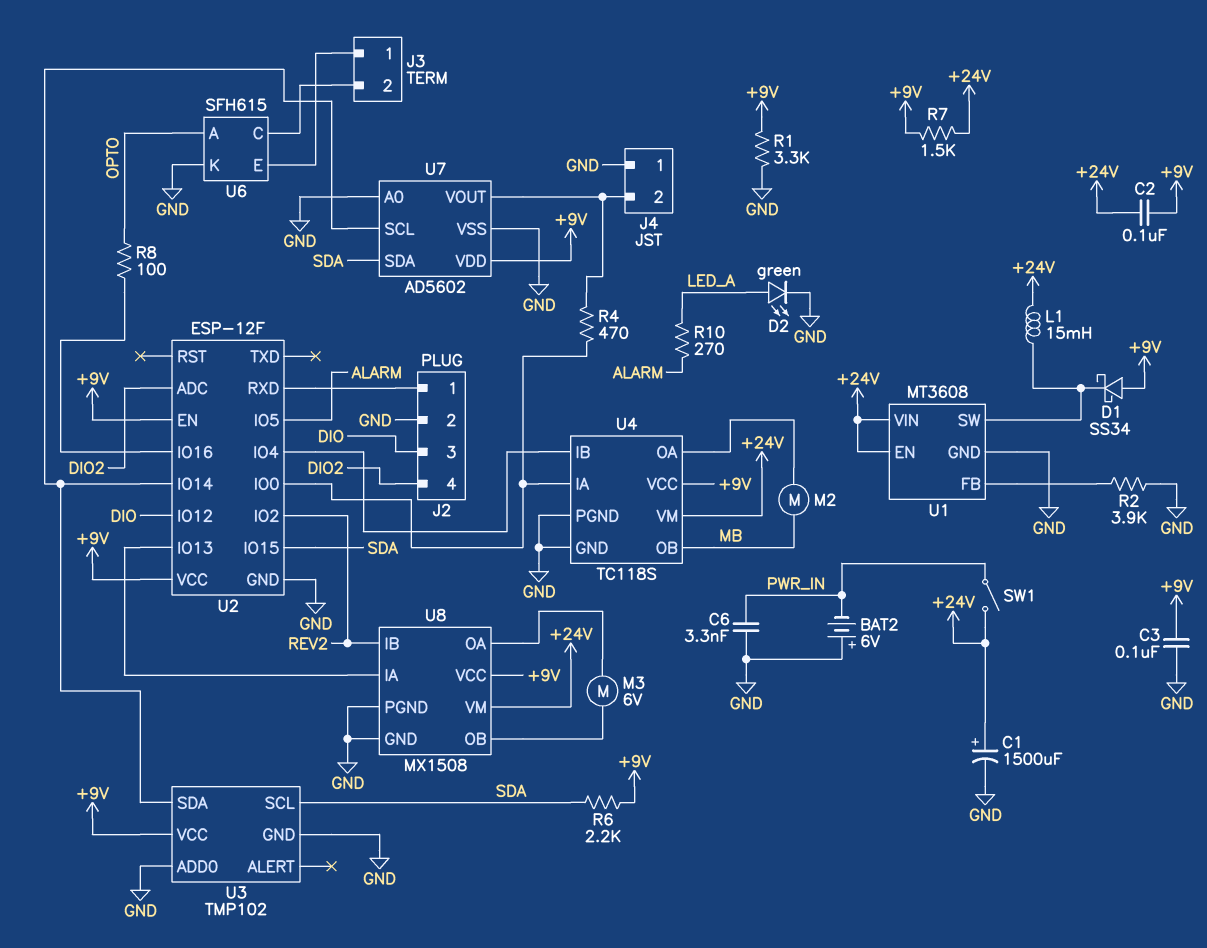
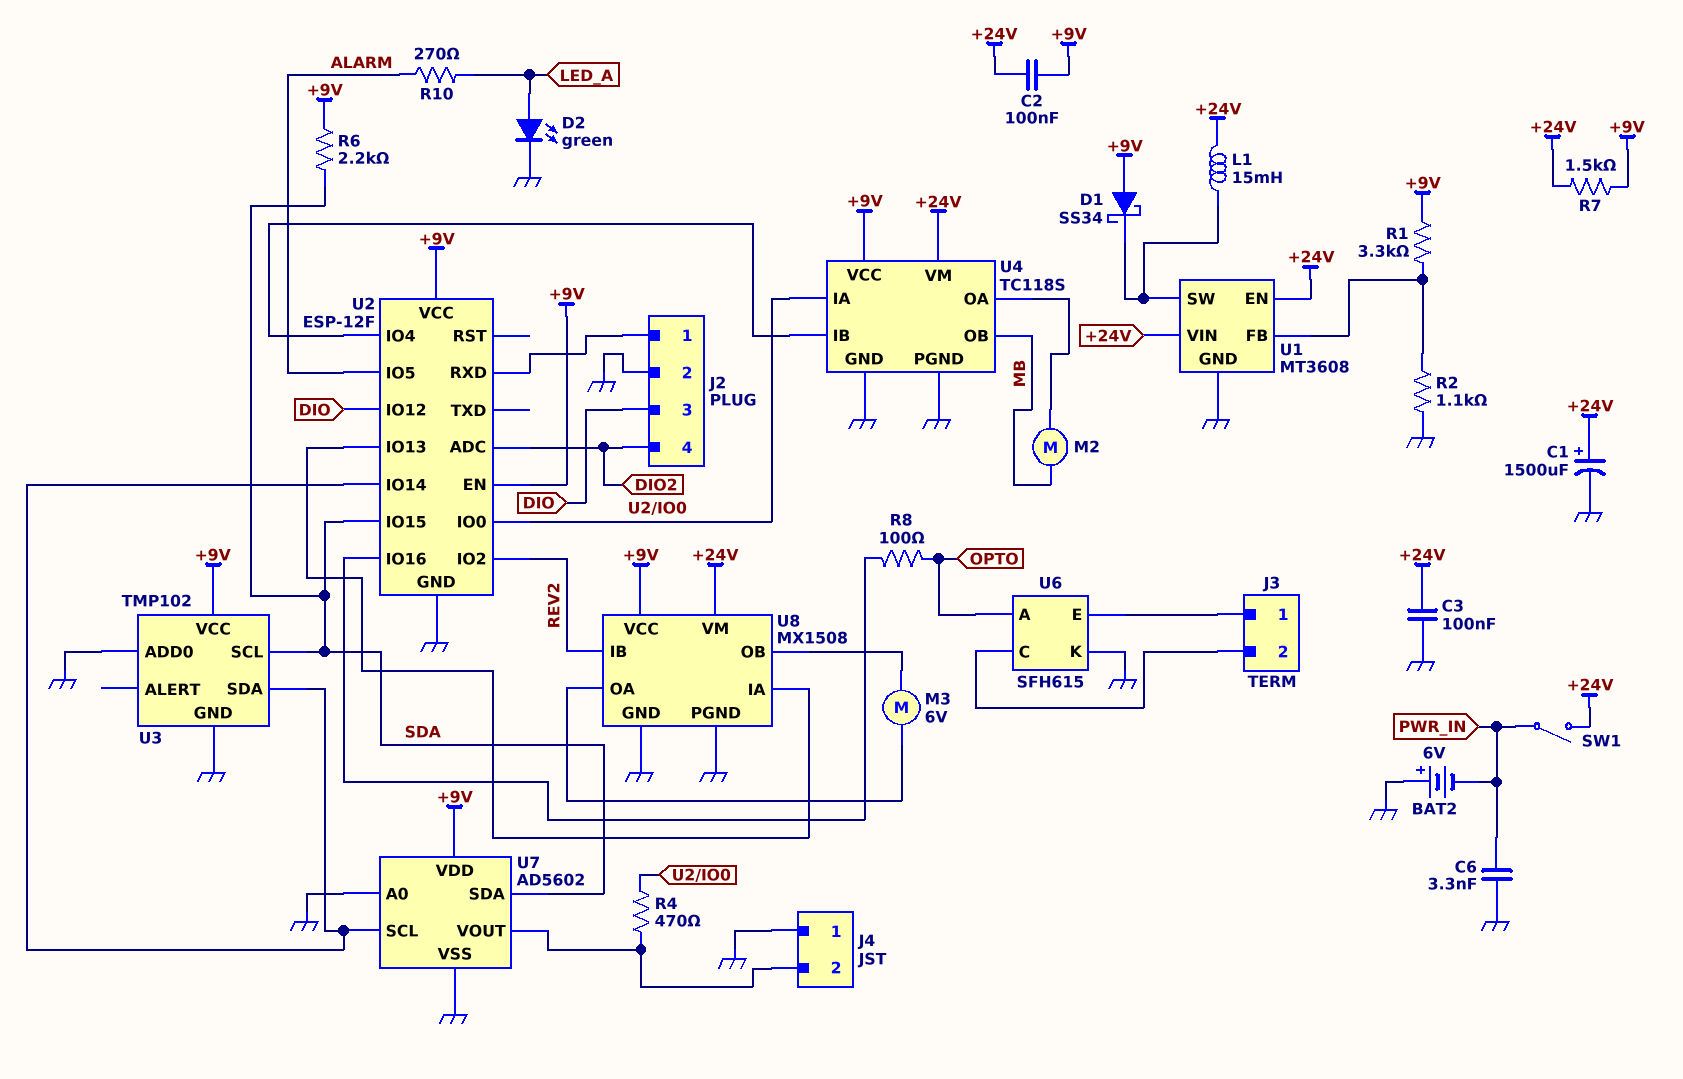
C3: 100nF (+9V, GND) -> 100nF (+24V, GND)
R1: 3.3k (+9V, GND) -> 3.3k (+9V, U1/FB)
R2: 3.9k (GND, U1/FB) -> 1.1k (GND, U1/FB)

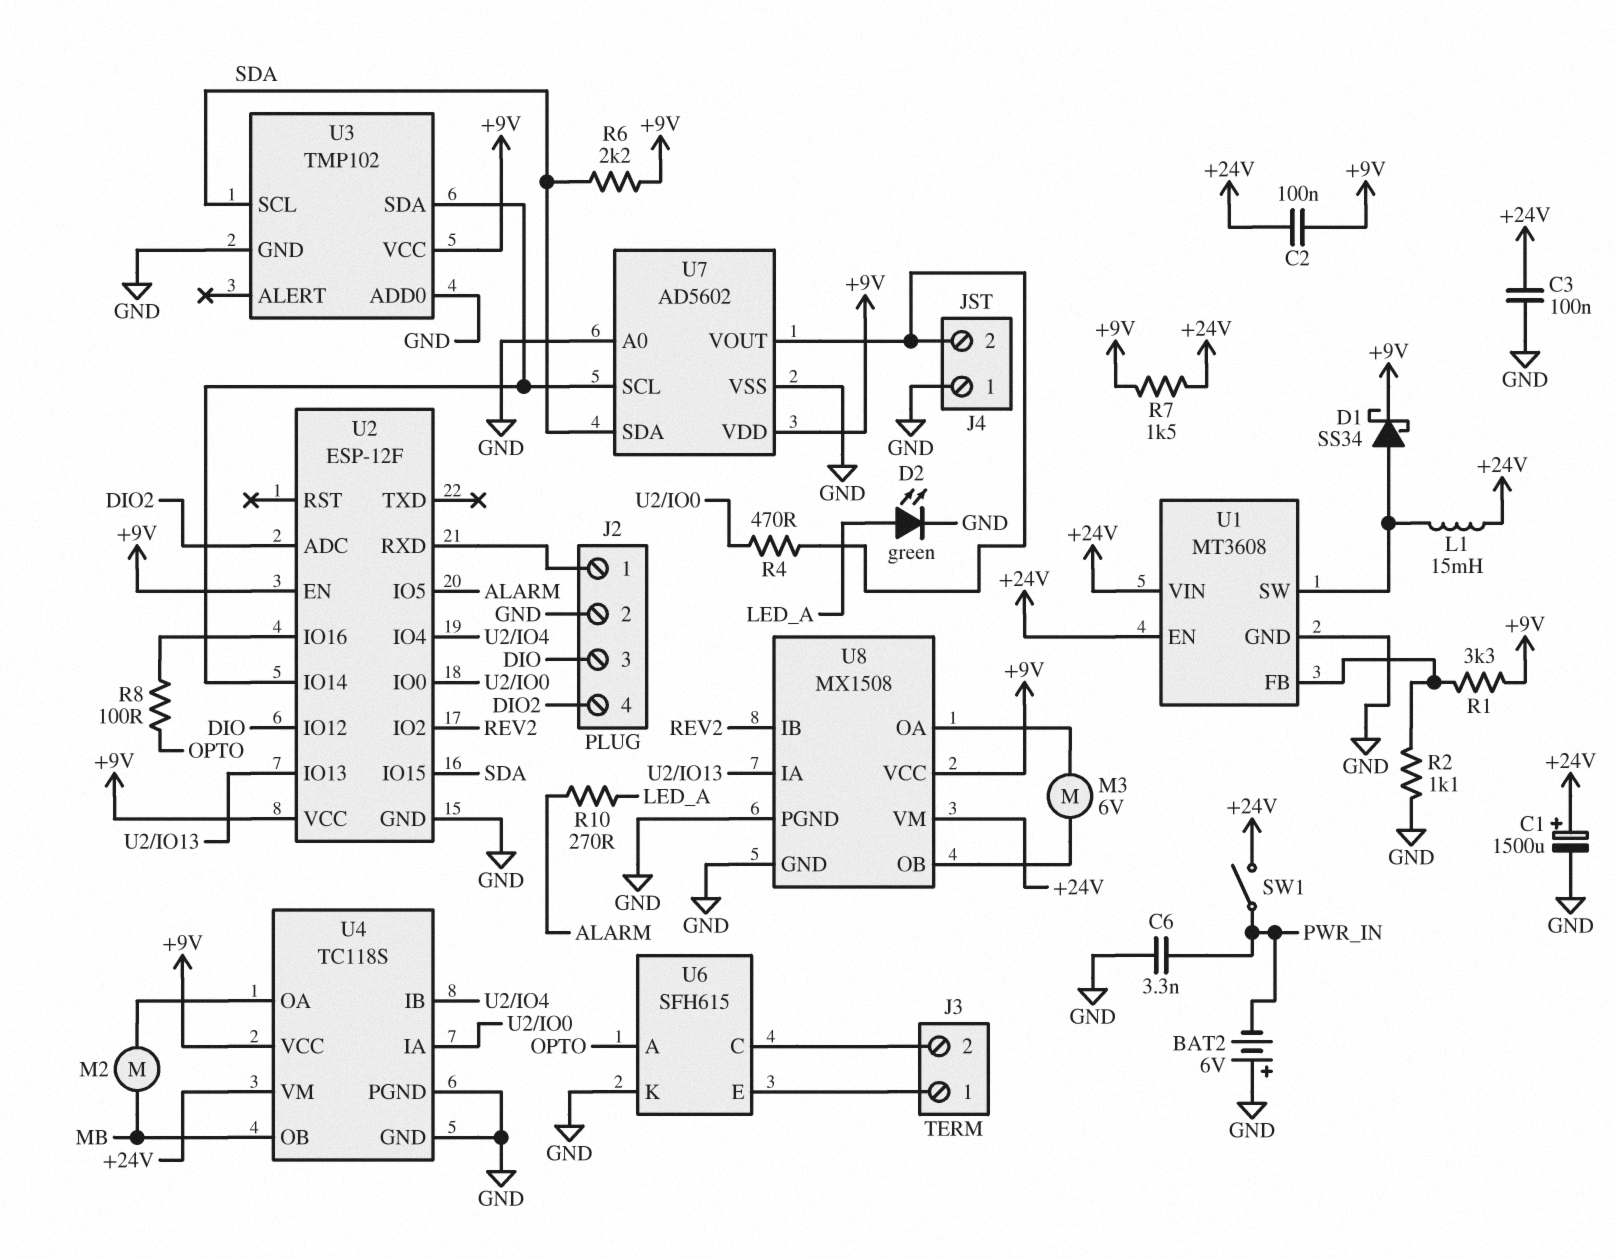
D1: schottky SS34 (A +9V, K U1/SW) -> schottky SS34 (A U1/SW, K +9V)

